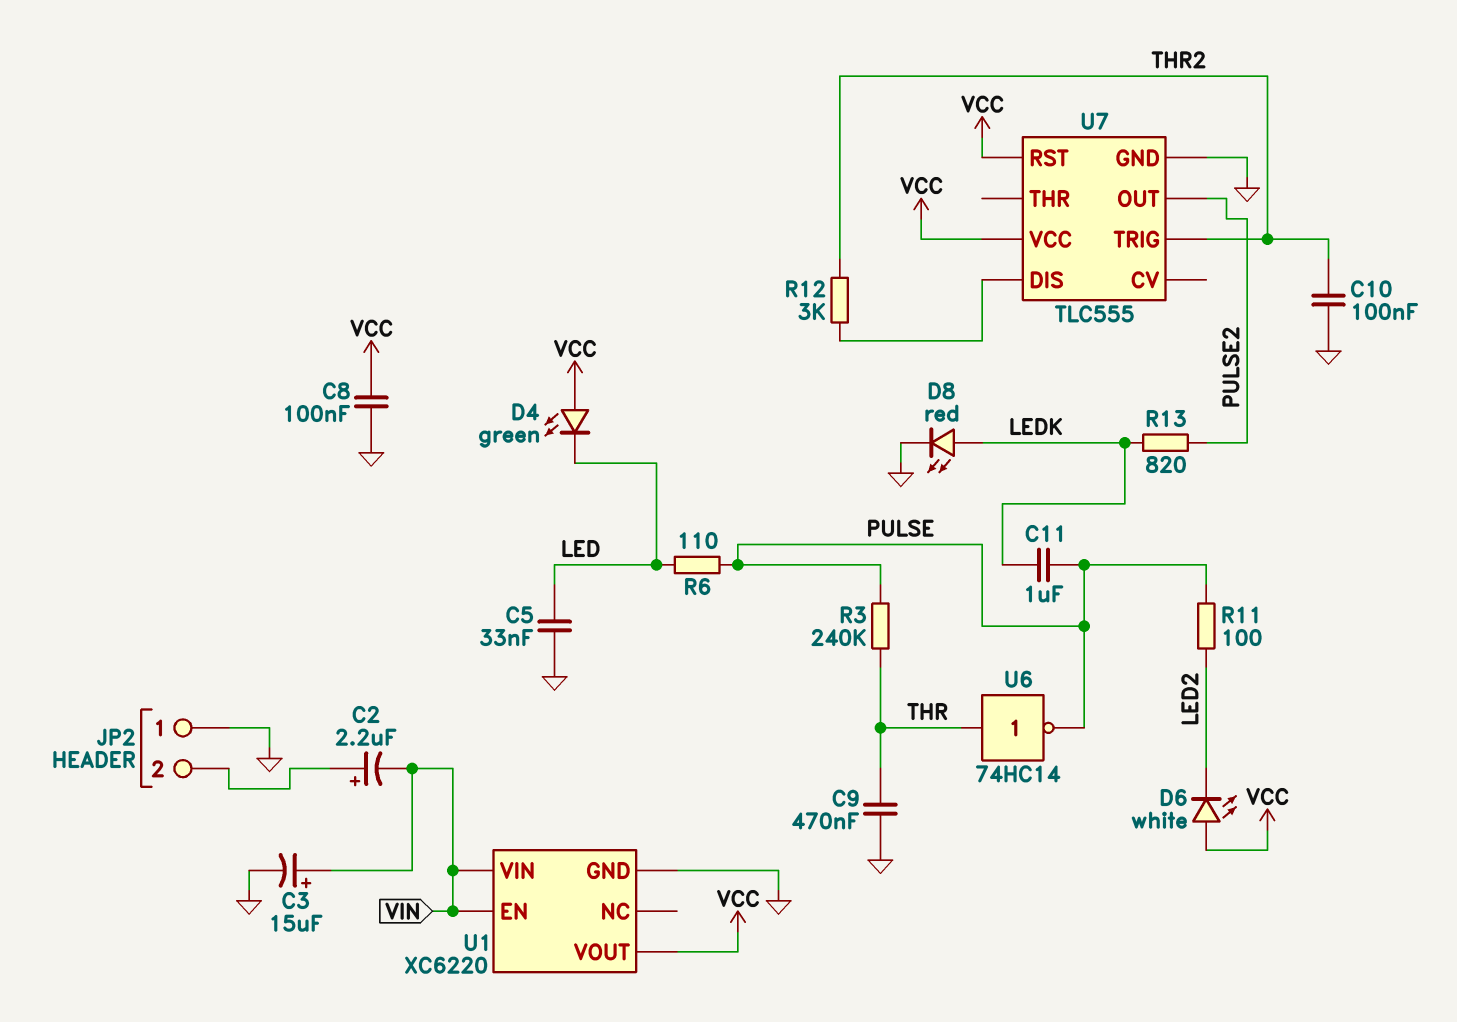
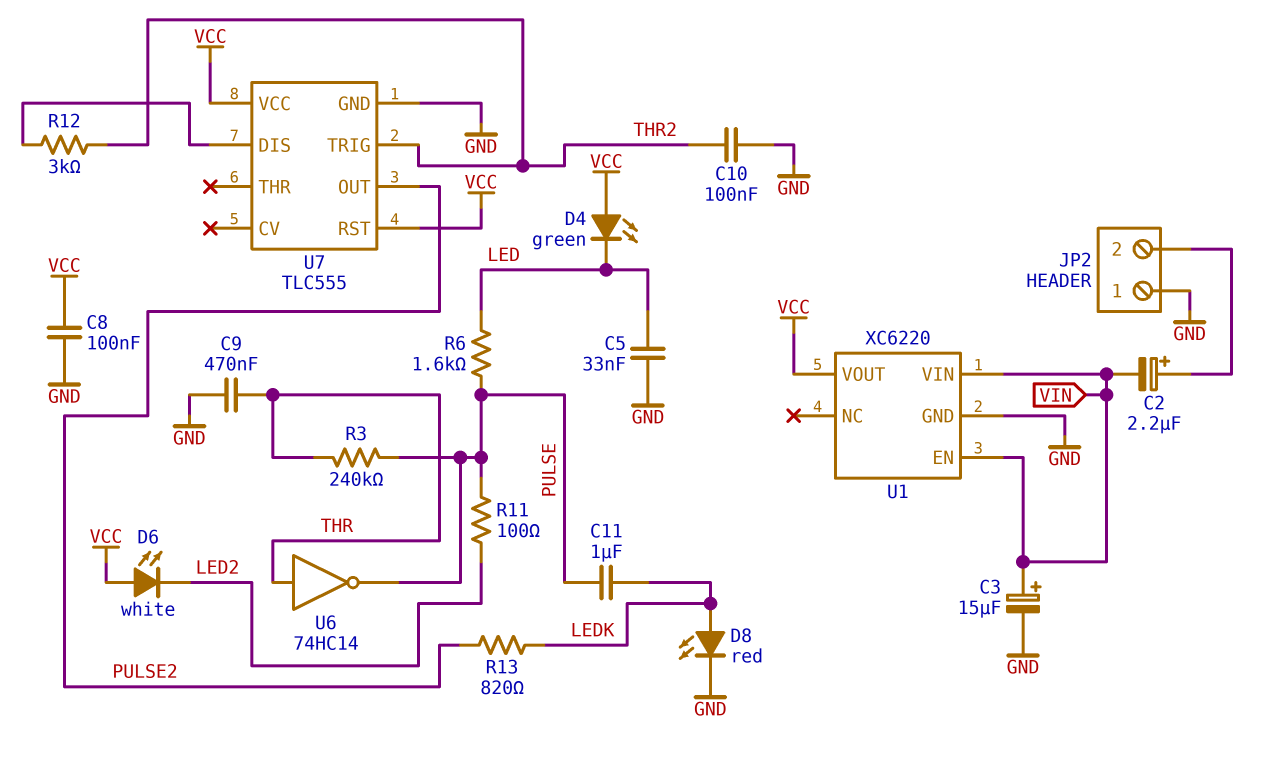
R6: 110 (LED, PULSE) -> 1.6k (LED, PULSE)

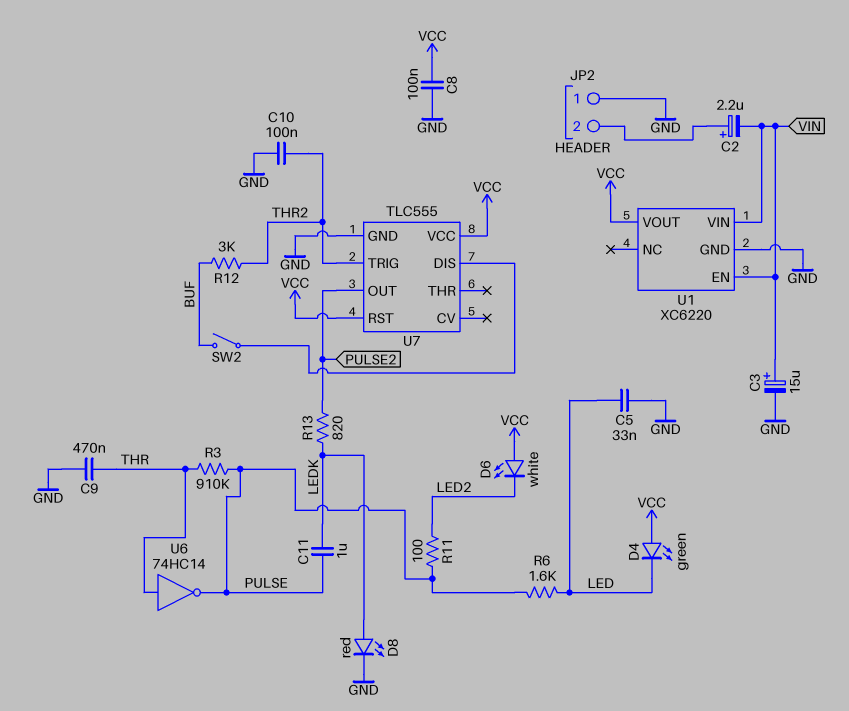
R3: 240k (PULSE, THR) -> 910k (PULSE, THR)
R12: 3k (THR2, U7/DIS) -> 3k (BUF, THR2)
SW2: none -> switch (BUF, U7/DIS)

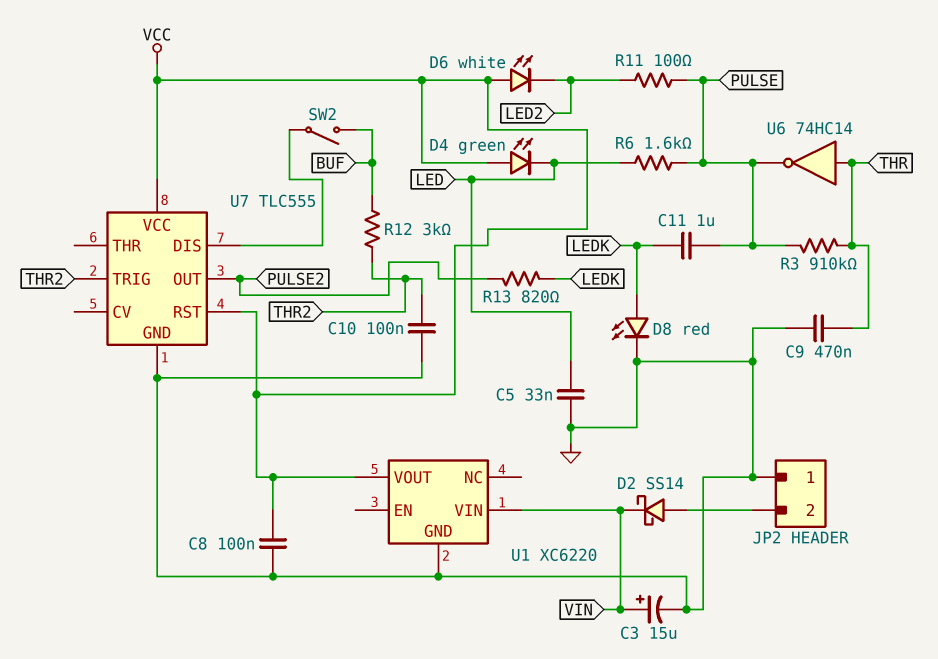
C2: 2.2uF (plus JP2/2, minus VIN) -> none
D2: none -> schottky SS14 (A JP2/2, K VIN)
U1 pin EN: VIN -> none

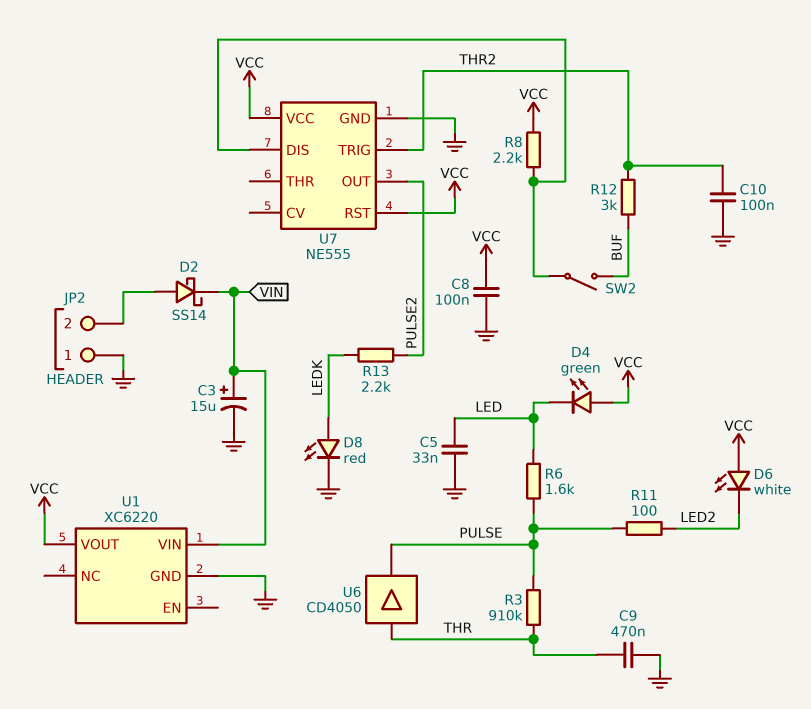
C11: 1uF (LEDK, PULSE) -> none
R8: none -> 2.2k (U7/DIS, VCC)
R13: 820 (LEDK, PULSE2) -> 2.2k (LEDK, PULSE2)
U6: NOT 74HC14 (in THR, out PULSE) -> buffer CD4050 (in THR, out PULSE)
U7: TLC555 -> NE555

